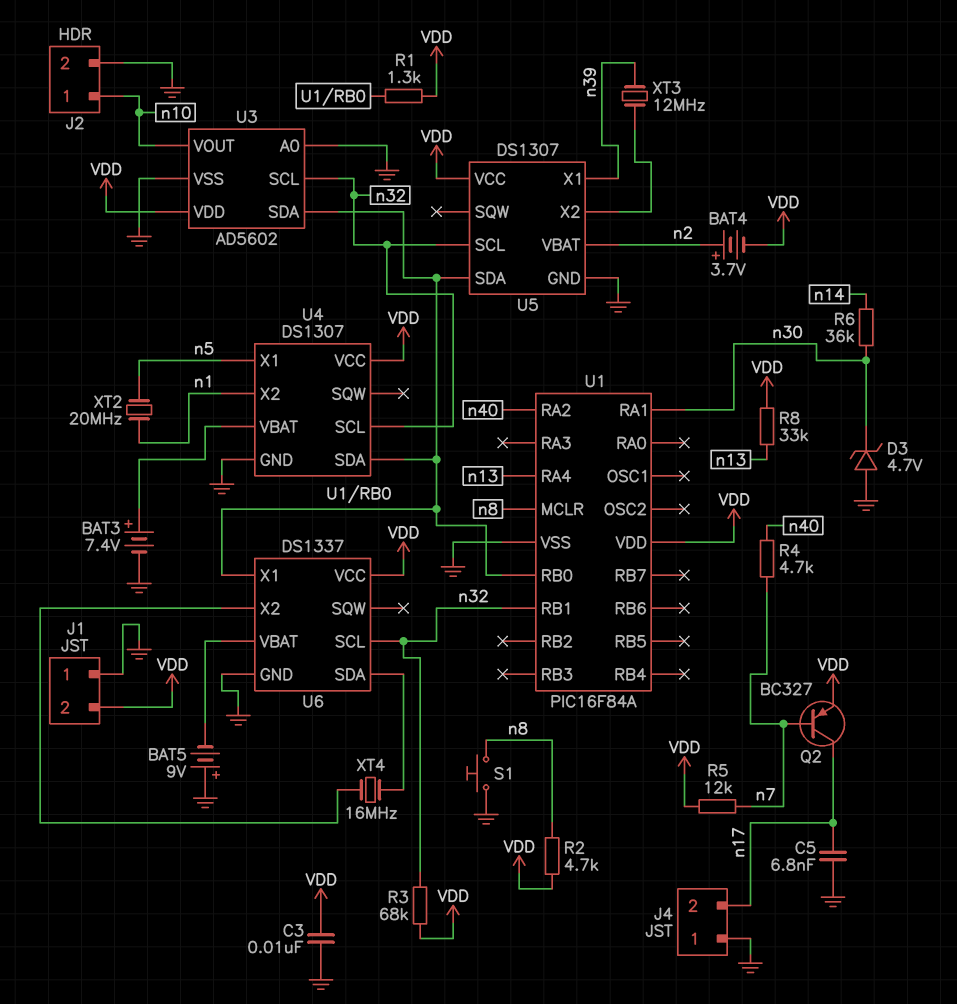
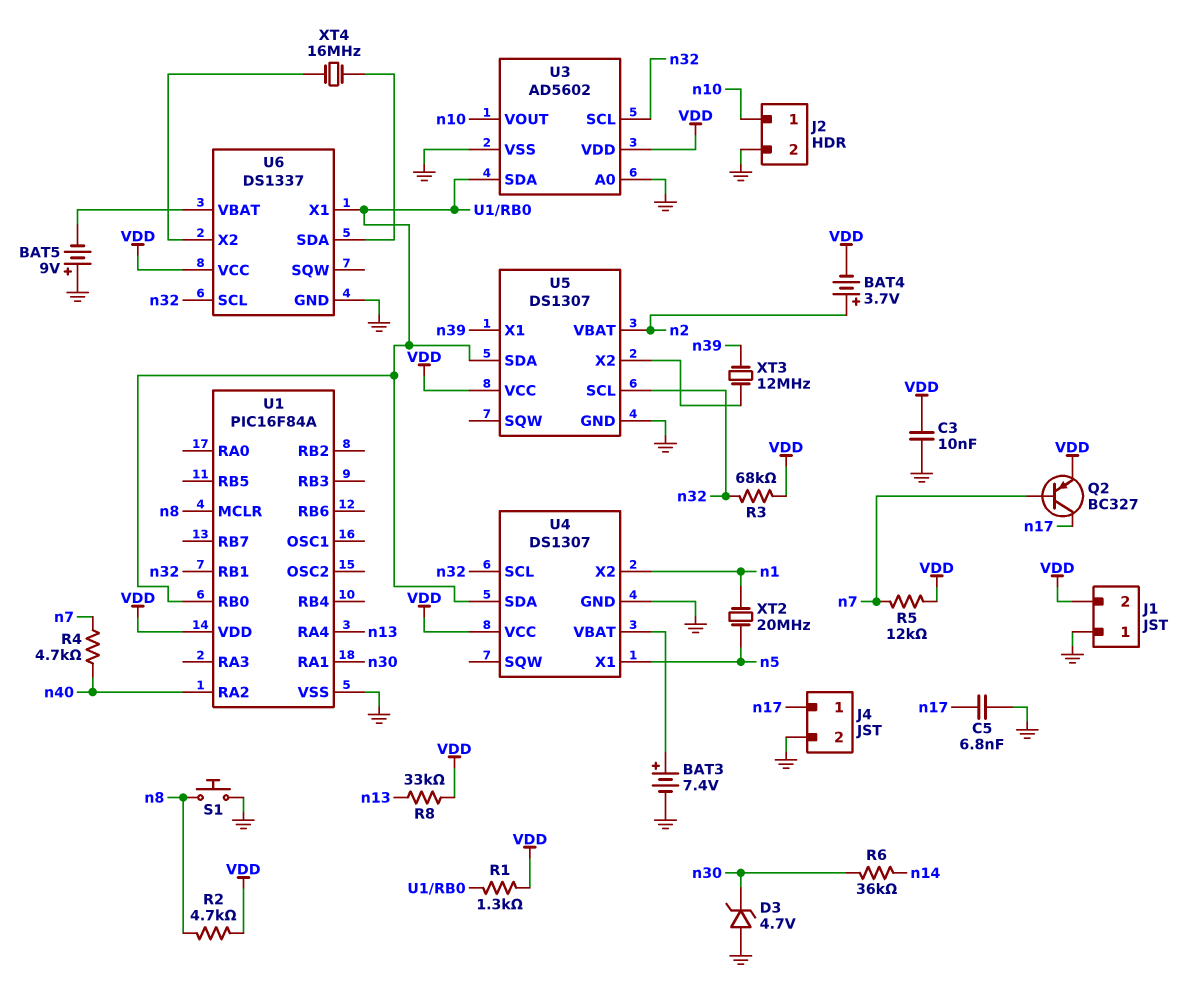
J4 pin 1: GND -> n17
J4 pin 2: n17 -> GND

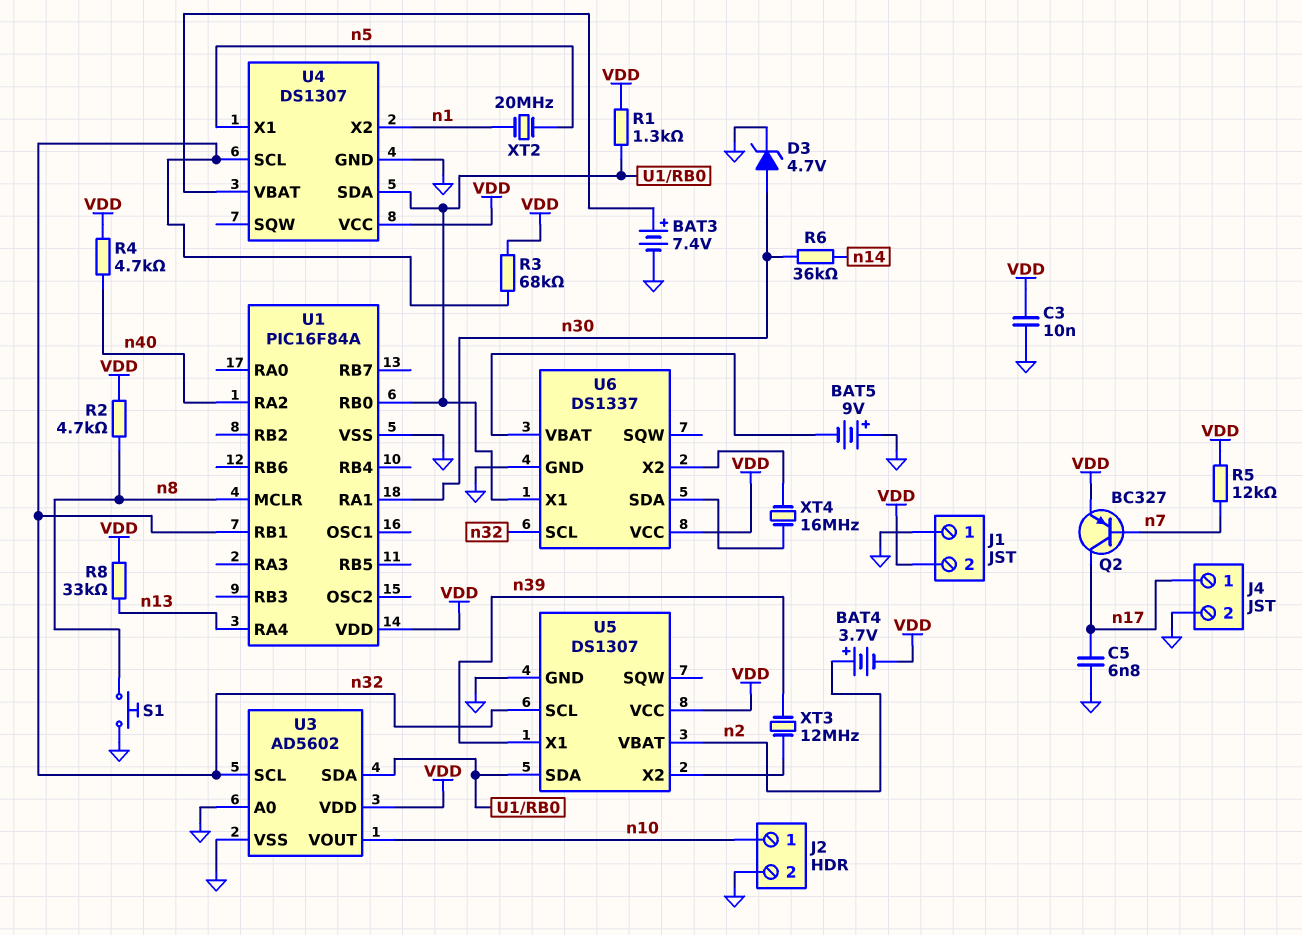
D3: zener 4.7V (A GND, K n30) -> zener 4.7V (A n30, K GND)
R4: 4.7k (n7, n40) -> 4.7k (VDD, n40)

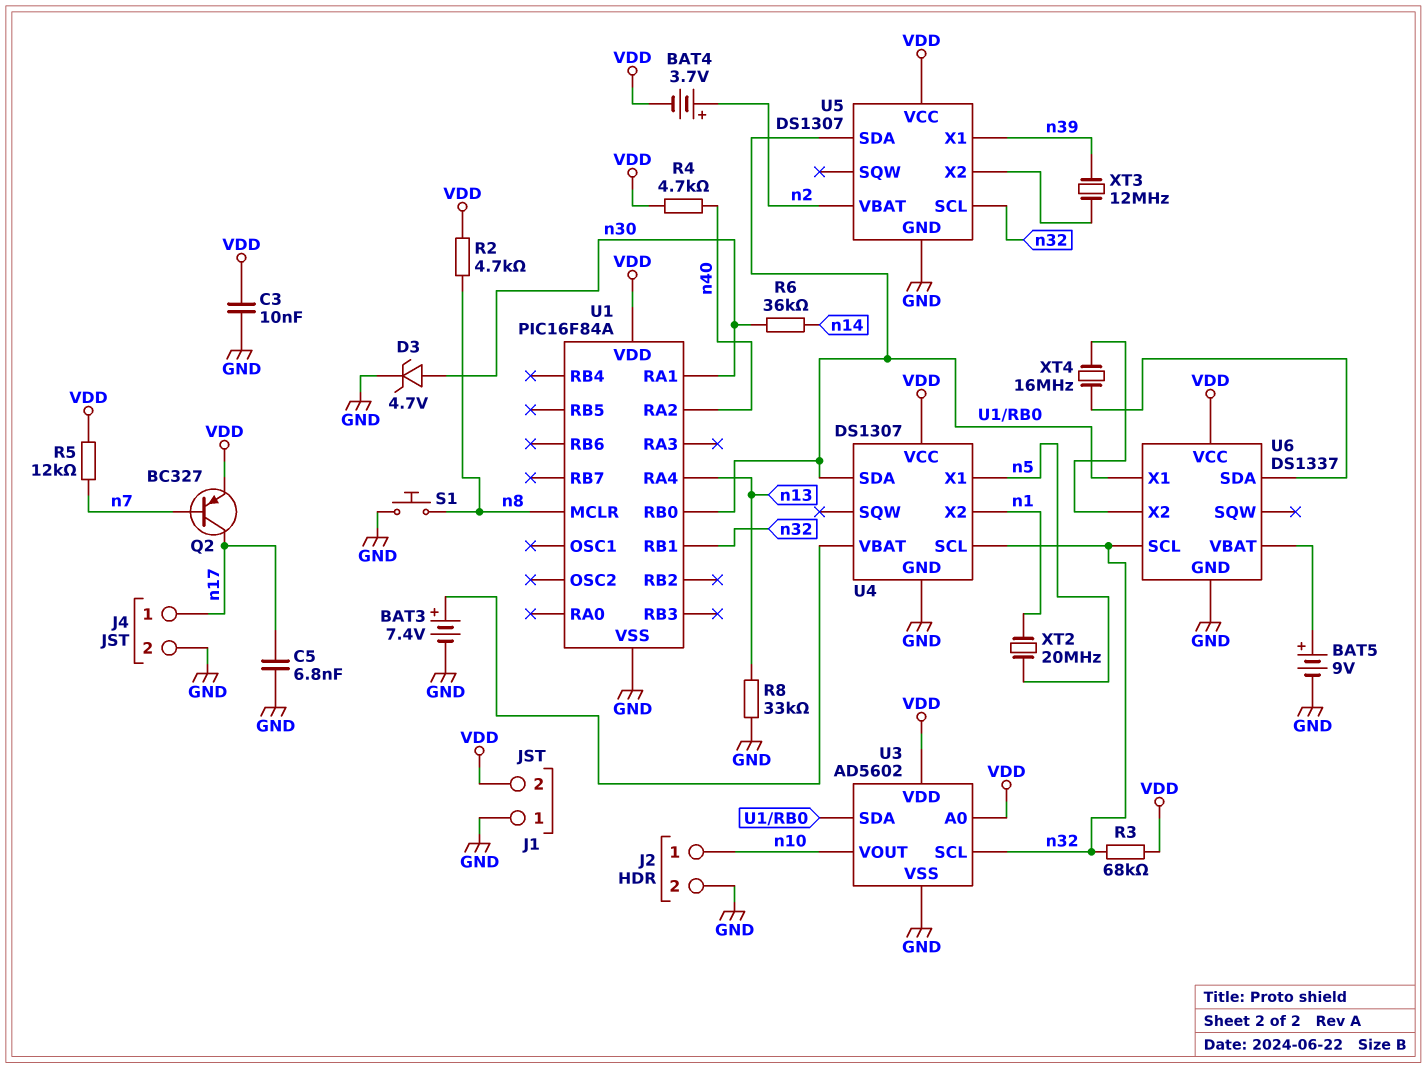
BAT5: 9V (plus GND, minus U6/VBAT) -> 9V (plus U6/VBAT, minus GND)
R1: 1.3k (U1/RB0, VDD) -> none
R8: 33k (VDD, n13) -> 33k (GND, n13)
U3 pin A0: GND -> VDD

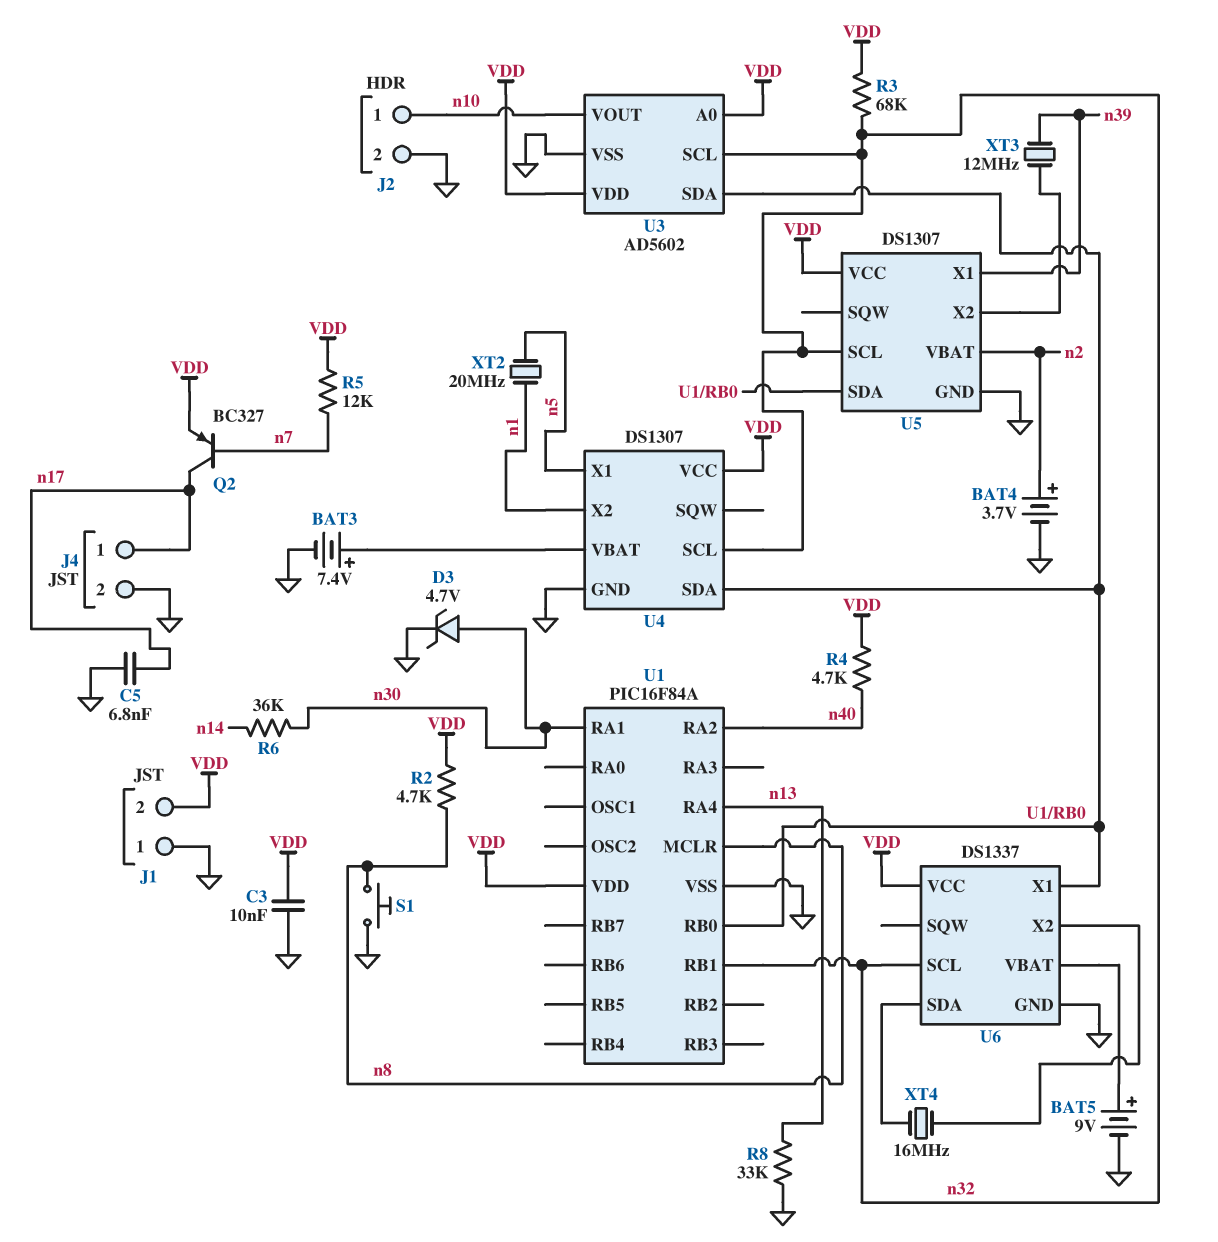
BAT4: 3.7V (plus n2, minus VDD) -> 3.7V (plus n2, minus GND)

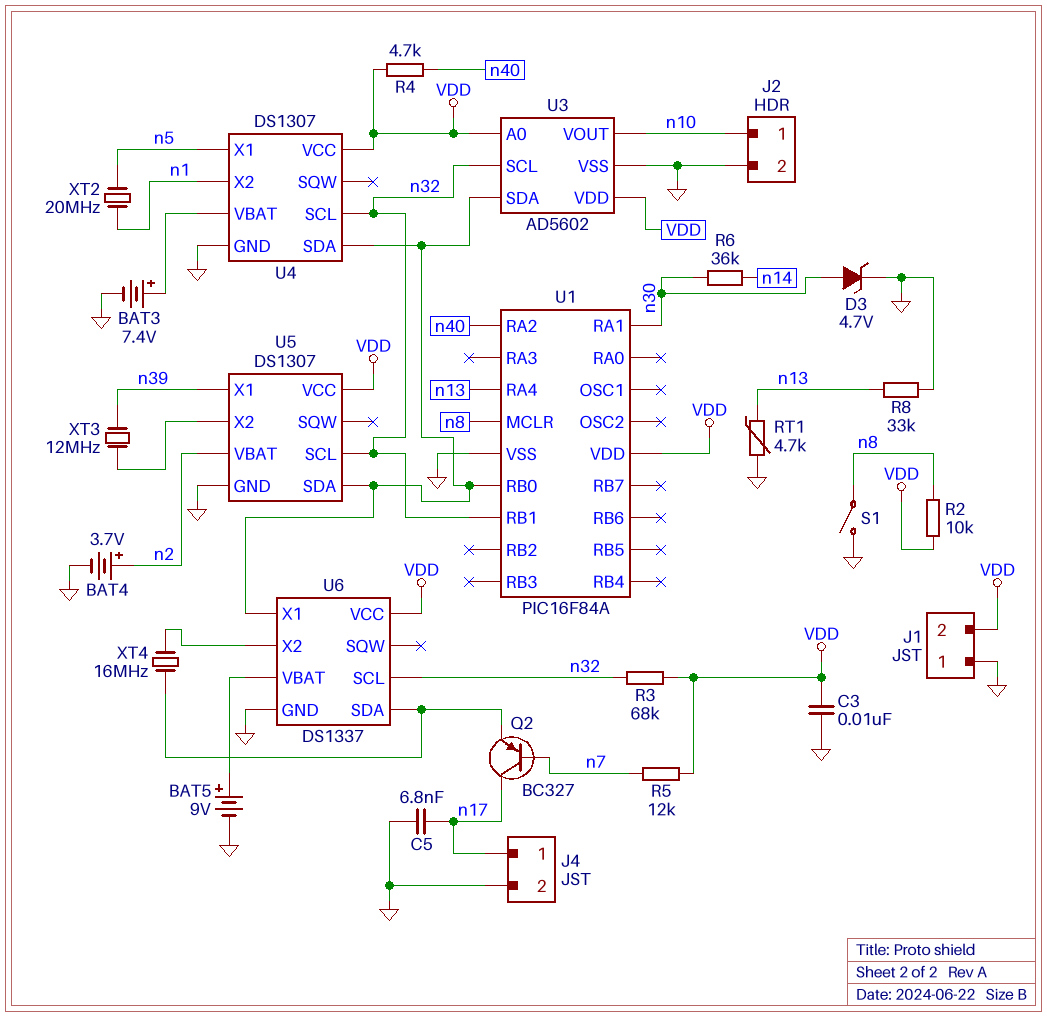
Q2: PNP BC327 (B n7, C n17, E VDD) -> PNP BC327 (B n7, C n17, E U6/SDA)
R2: 4.7k (VDD, n8) -> 10k (VDD, n8)
RT1: none -> 4.7k (GND, n13)
S1: button (GND, n8) -> switch (GND, n8)

